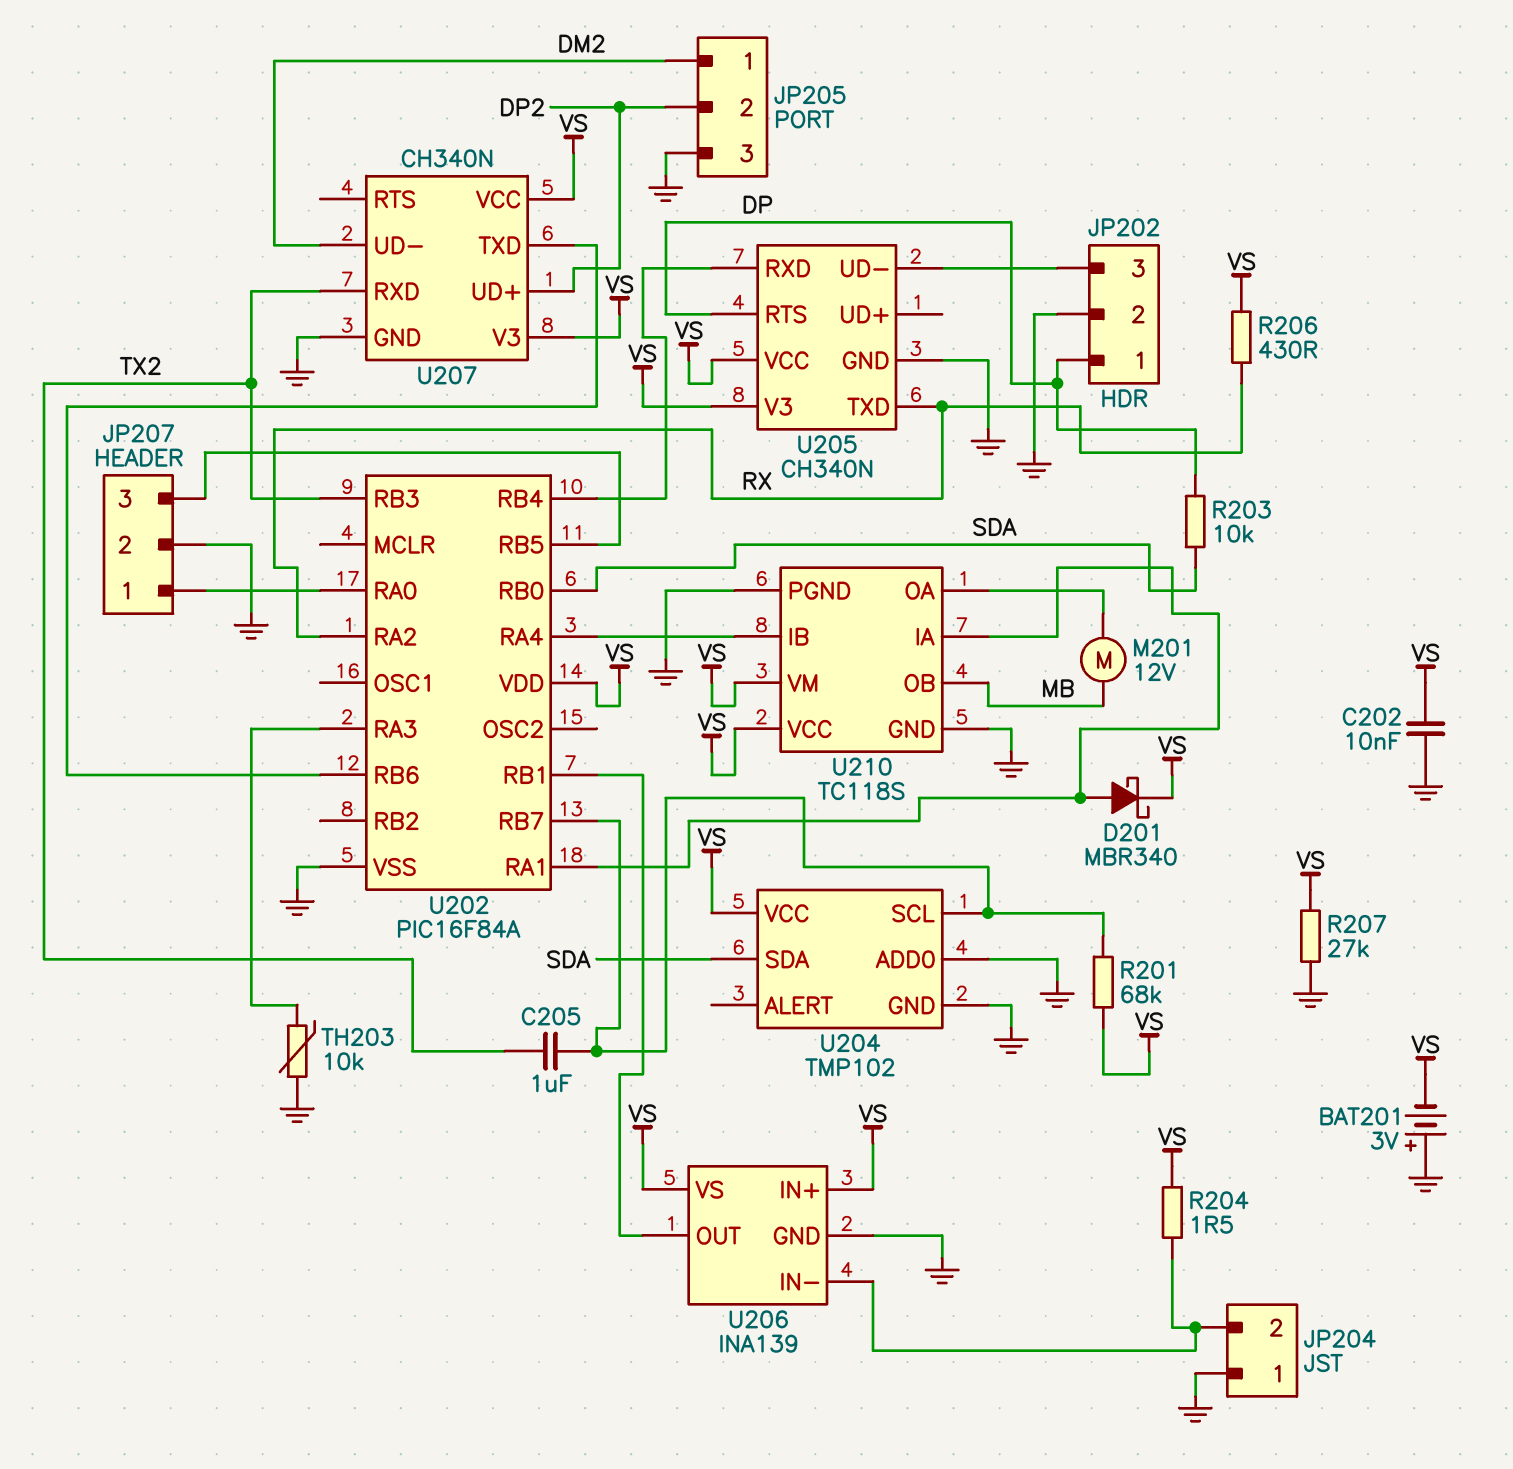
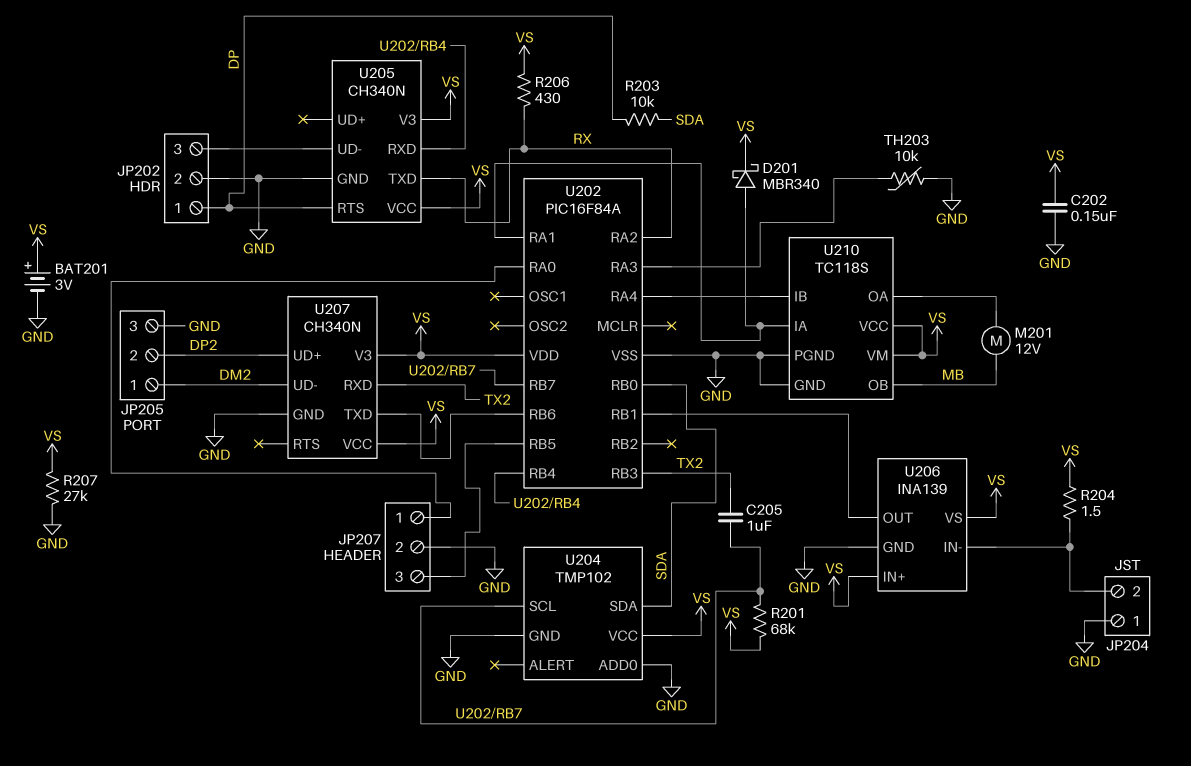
BAT201: 3V (plus GND, minus VS) -> 3V (plus VS, minus GND)
C202: 10nF (GND, VS) -> 150nF (GND, VS)

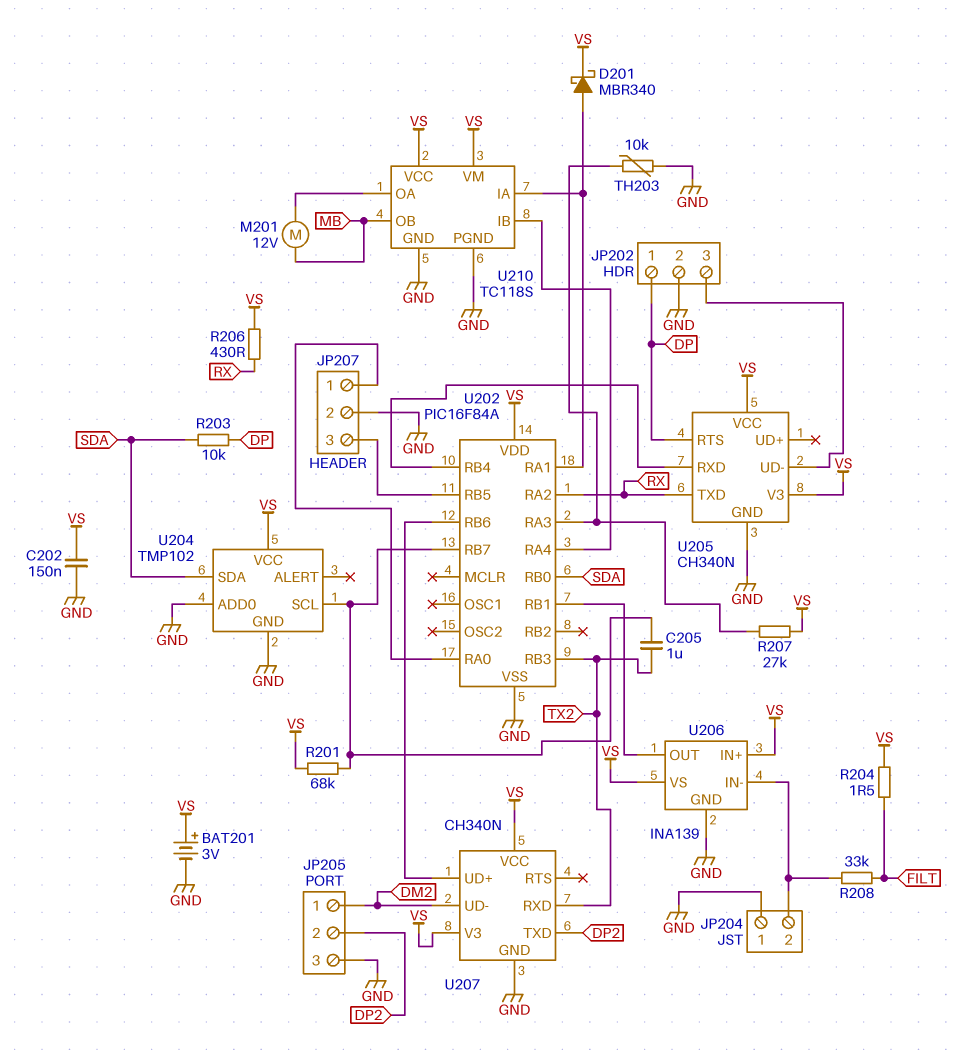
R204: 1.5 (JP204/2, VS) -> 1.5 (FILT, VS)
R207: 27k (GND, VS) -> 27k (U202/RA3, VS)
R208: none -> 33k (FILT, JP204/2)
U207 pin TXD: U202/RB6 -> DP2
U207 pin UD+: DP2 -> U202/RB6

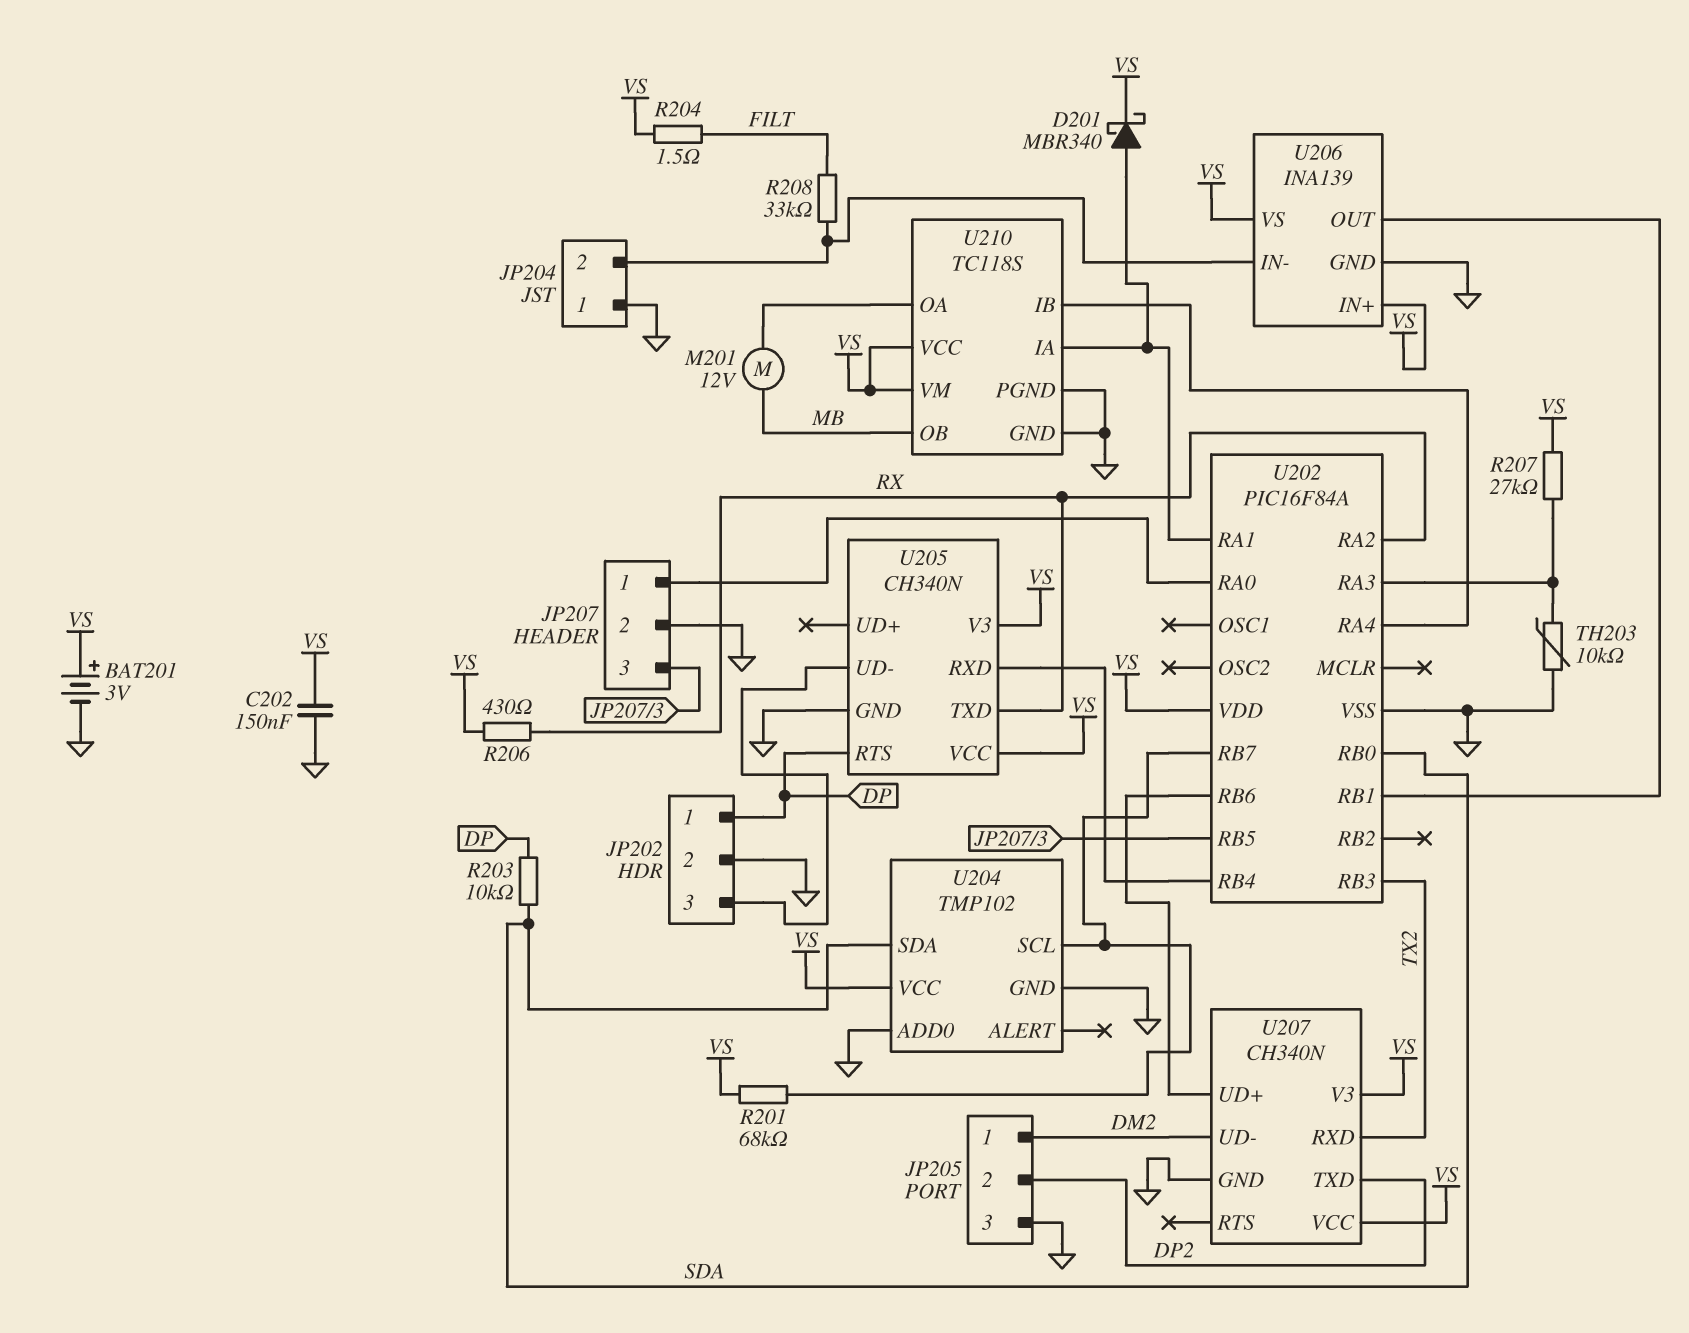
C205: 1uF (TX2, U202/RB7) -> none

